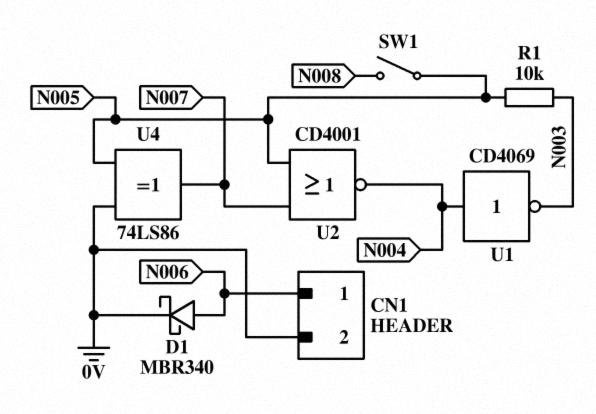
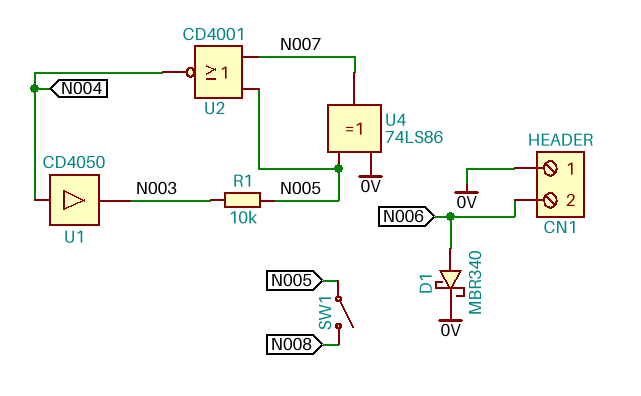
CN1 pin 1: N006 -> 0V
CN1 pin 2: 0V -> N006
U1: NOT CD4069 (in N004, out N003) -> buffer CD4050 (in N004, out N003)

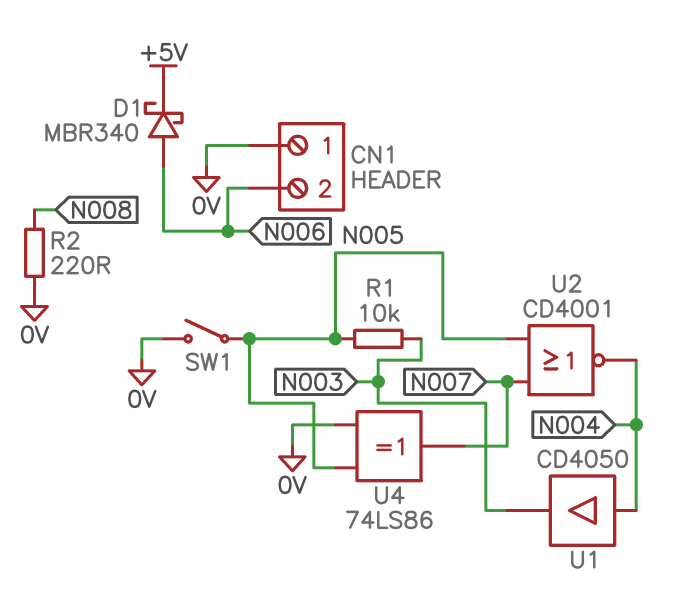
D1: schottky MBR340 (A N006, K 0V) -> schottky MBR340 (A N006, K +5V)
R2: none -> 220 (0V, N008)
SW1: switch (N005, N008) -> switch (0V, N005)

